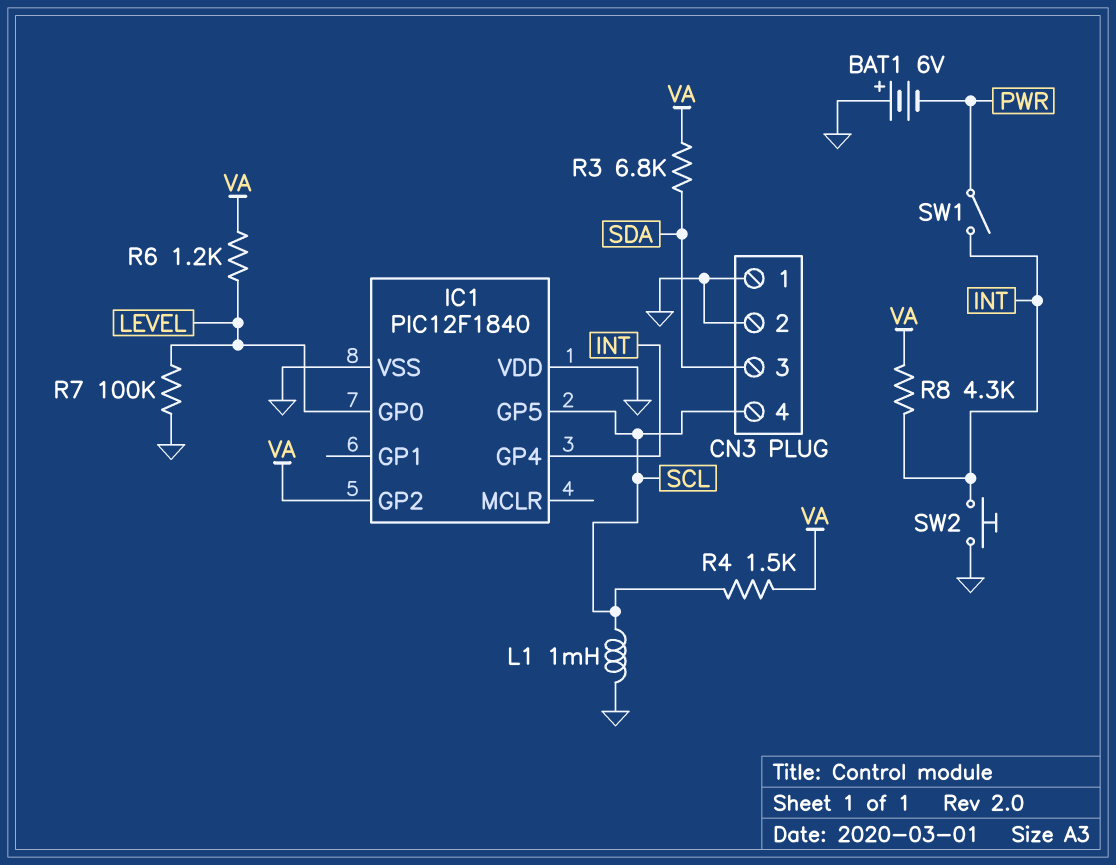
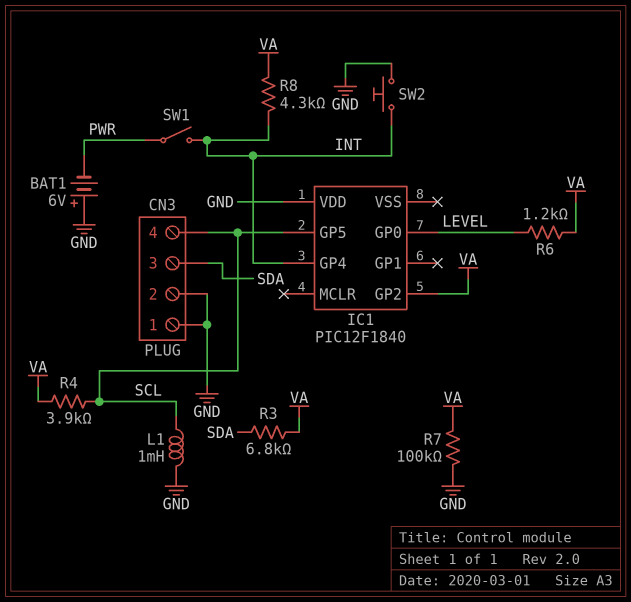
IC1 pin VSS: GND -> none
R4: 1.5k (SCL, VA) -> 3.9k (SCL, VA)
R7: 100k (GND, LEVEL) -> 100k (GND, VA)

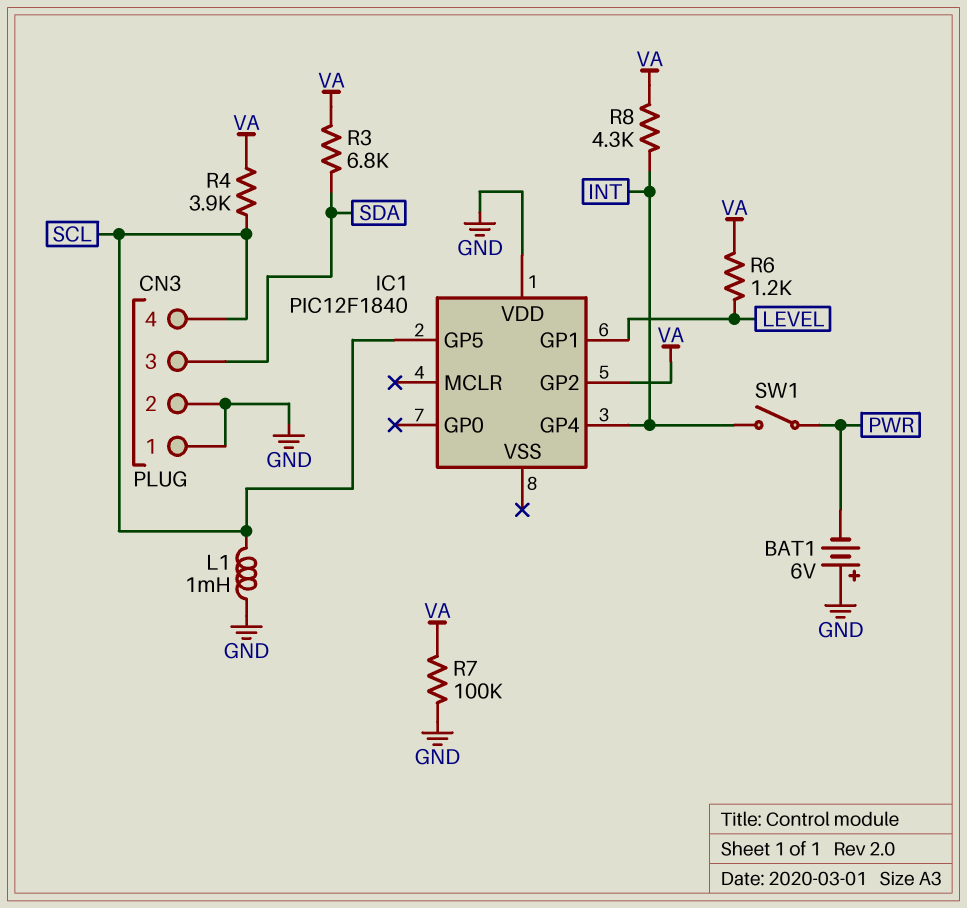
IC1 pin GP0: LEVEL -> none
IC1 pin GP1: none -> LEVEL
SW2: button (GND, INT) -> none

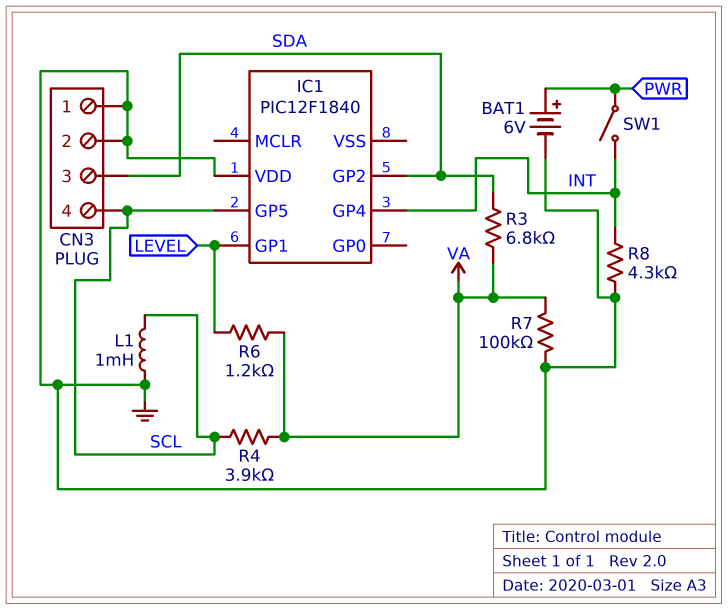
BAT1: 6V (plus GND, minus PWR) -> 6V (plus PWR, minus GND)
IC1 pin GP2: VA -> SDA
R8: 4.3k (INT, VA) -> 4.3k (GND, INT)

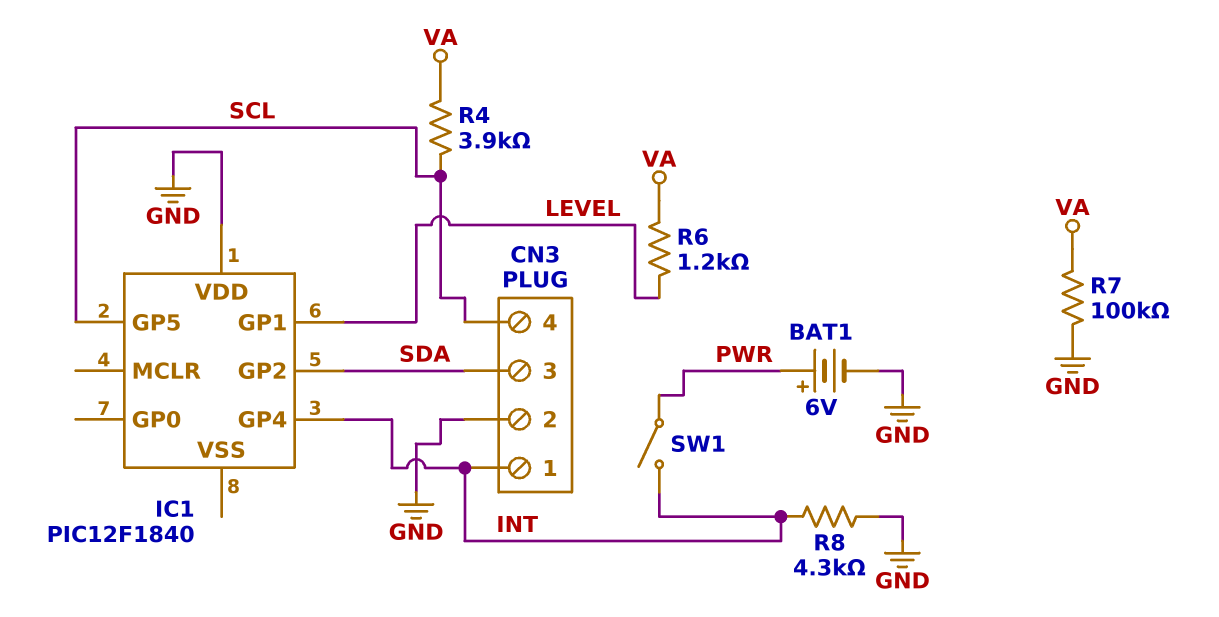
CN3 pin 1: GND -> INT
L1: 1mH (GND, SCL) -> none
R3: 6.8k (SDA, VA) -> none

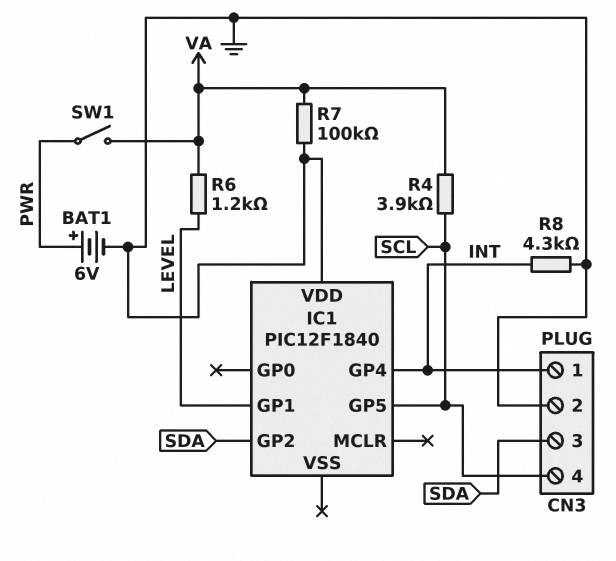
SW1: switch (INT, PWR) -> switch (PWR, VA)

